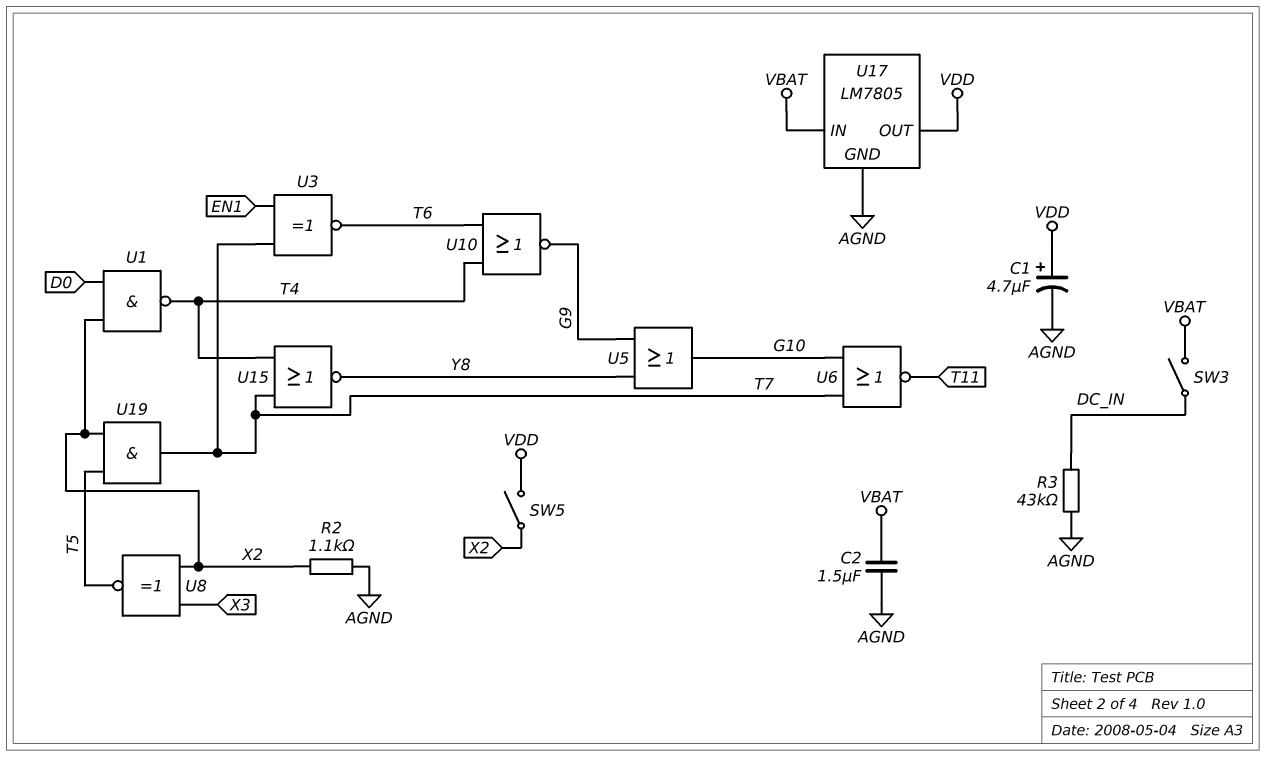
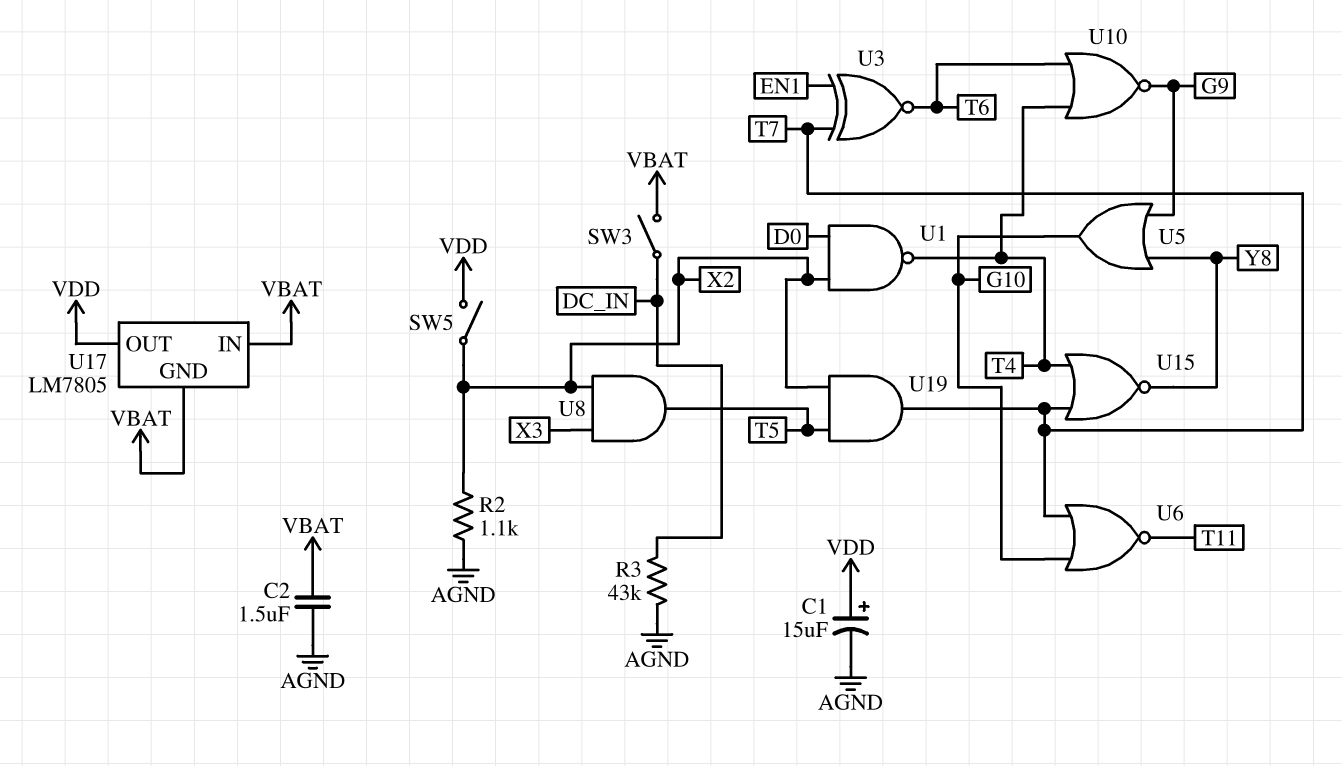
C1: 4.7uF (plus VDD, minus AGND) -> 15uF (plus VDD, minus AGND)
U8: XNOR (in X2, in X3, out T5) -> AND (in X2, in X3, out T5)
U17 pin GND: AGND -> VBAT

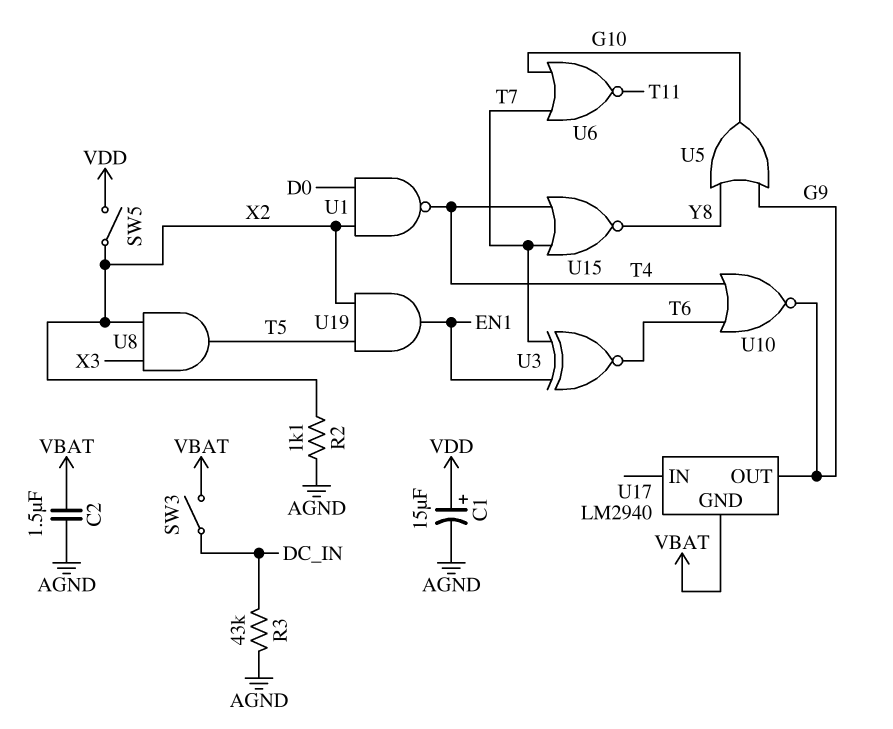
U17: LM7805 -> LM2940
U17 pin IN: VBAT -> none
U17 pin OUT: VDD -> G9
U19: AND (in T5, in X2, out T7) -> AND (in T5, in X2, out EN1)

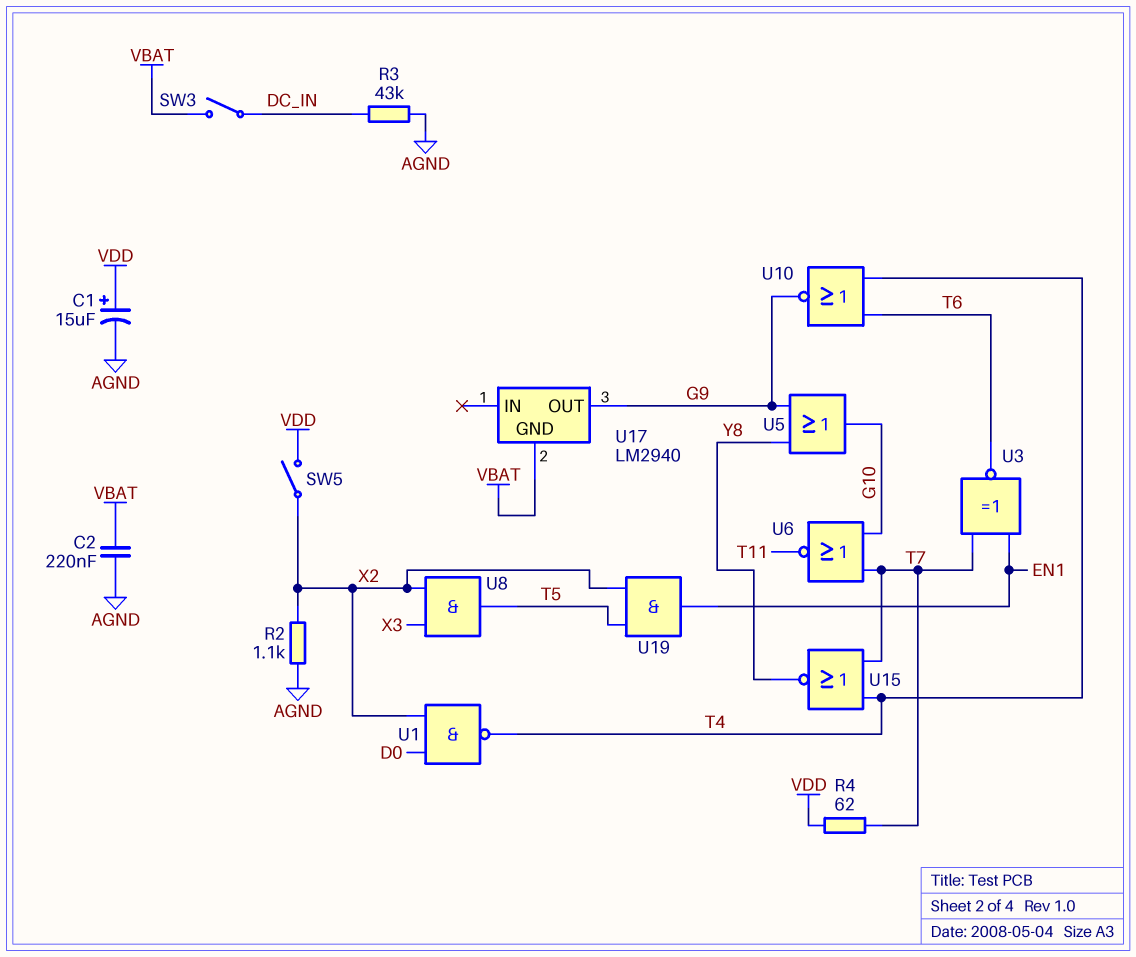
C2: 1.5uF (AGND, VBAT) -> 220nF (AGND, VBAT)
R4: none -> 62 (T7, VDD)

